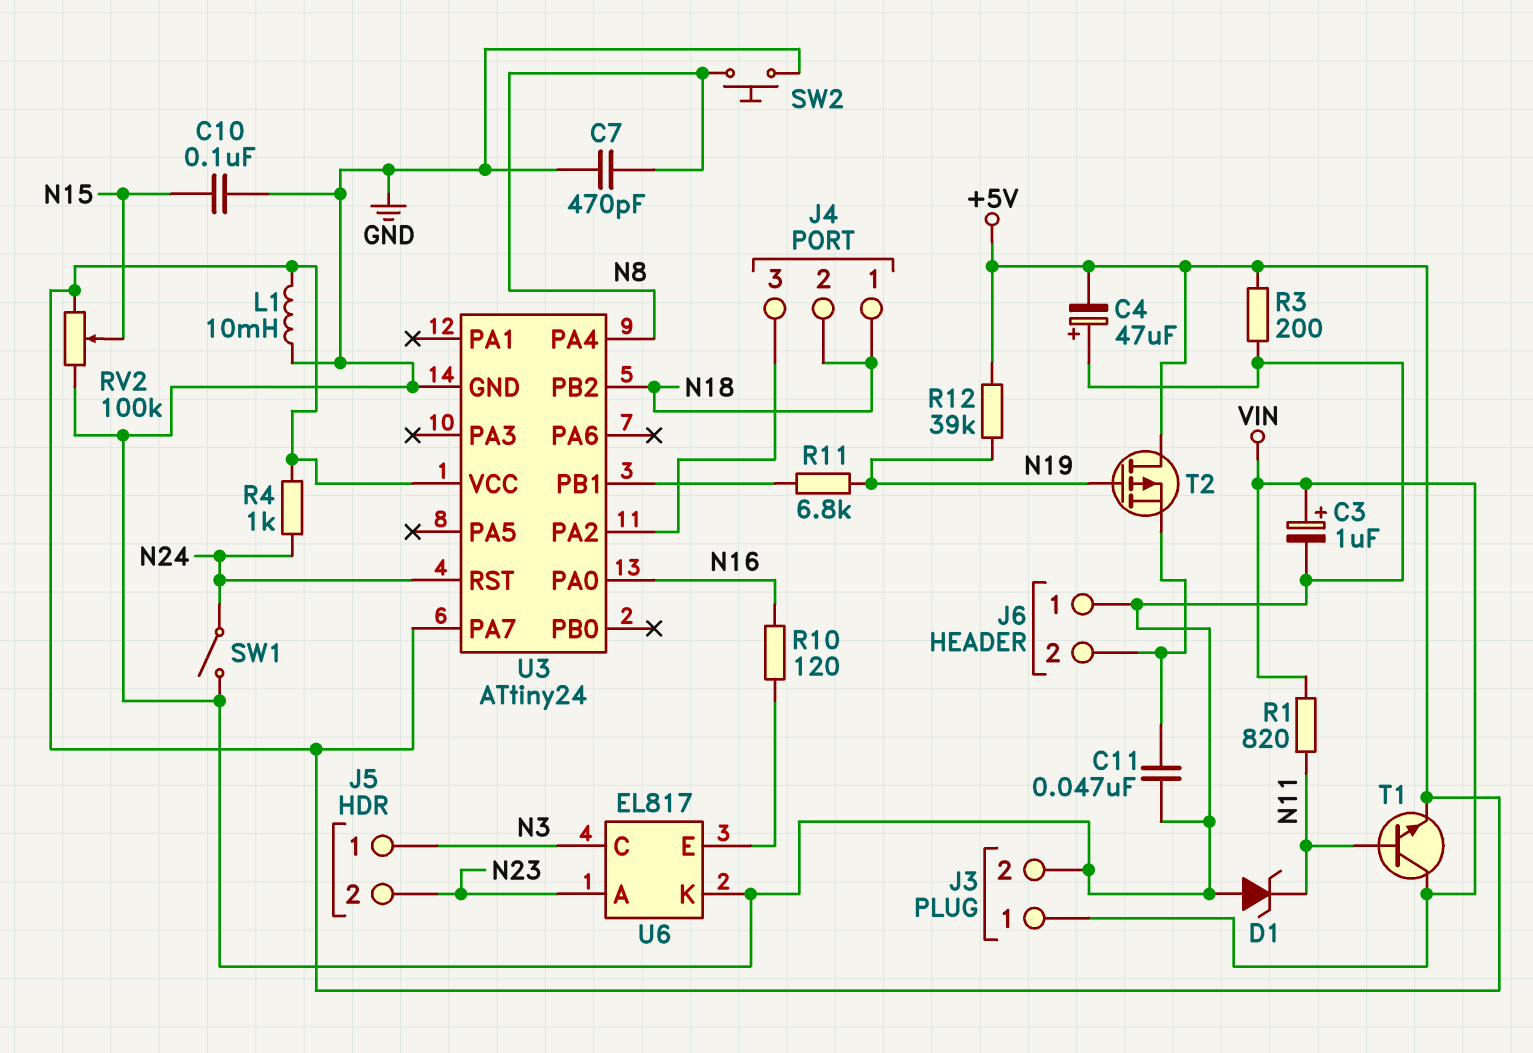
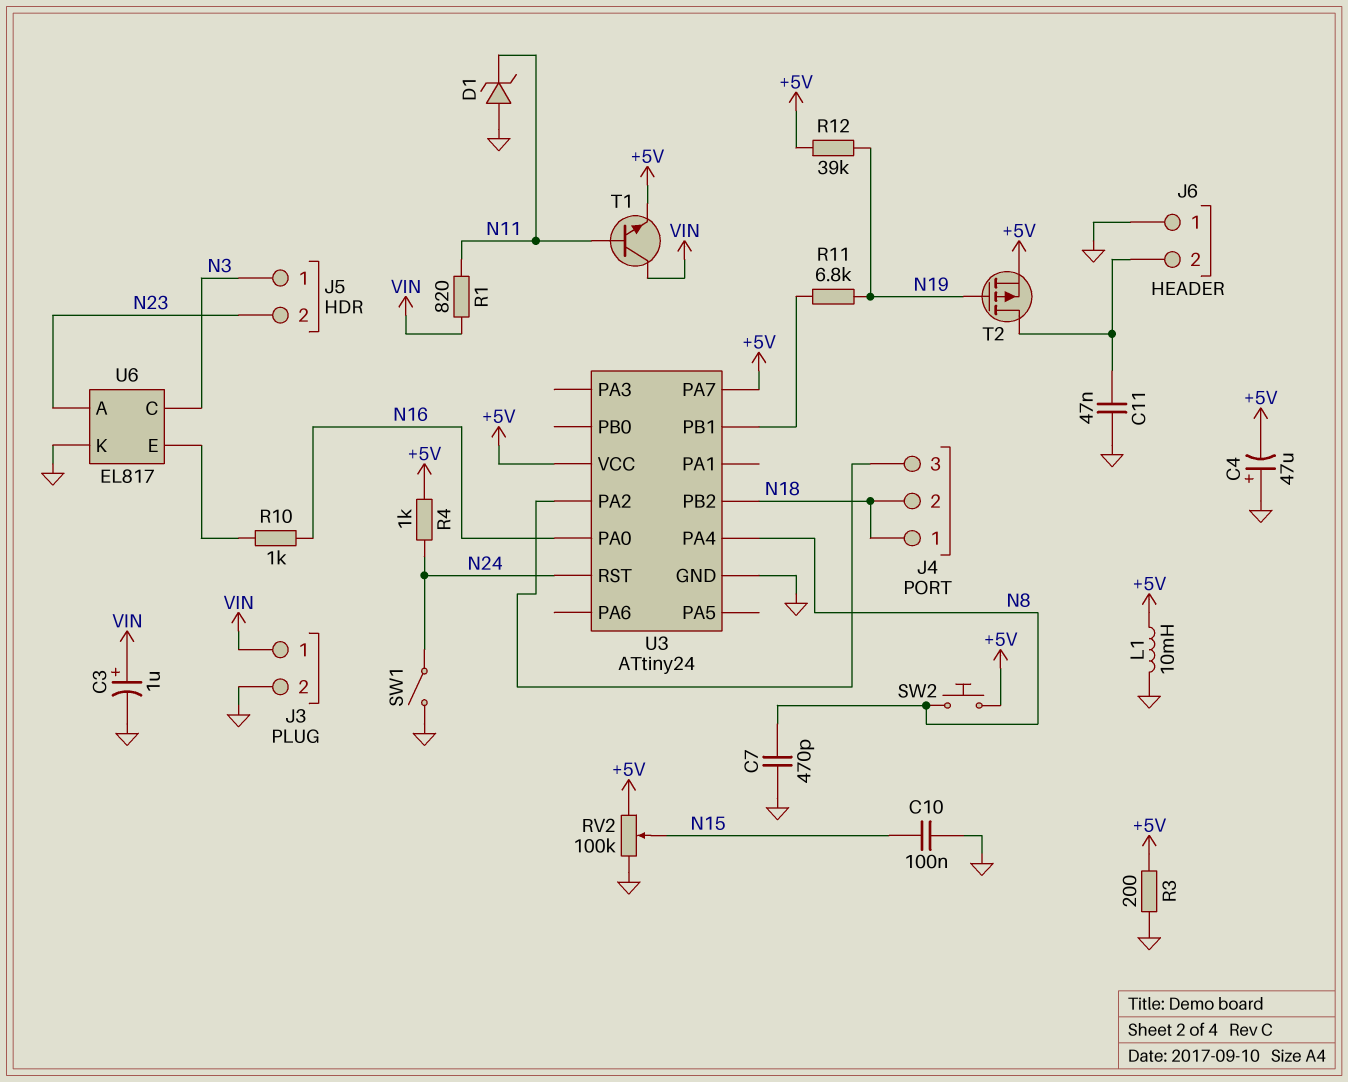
R10: 120 (N16, U6/E) -> 1k (N16, U6/E)
SW2: button (GND, N8) -> button (+5V, N8)
T2: PMOS (G N19, D +5V, S J6/2) -> PMOS (G N19, D J6/2, S +5V)

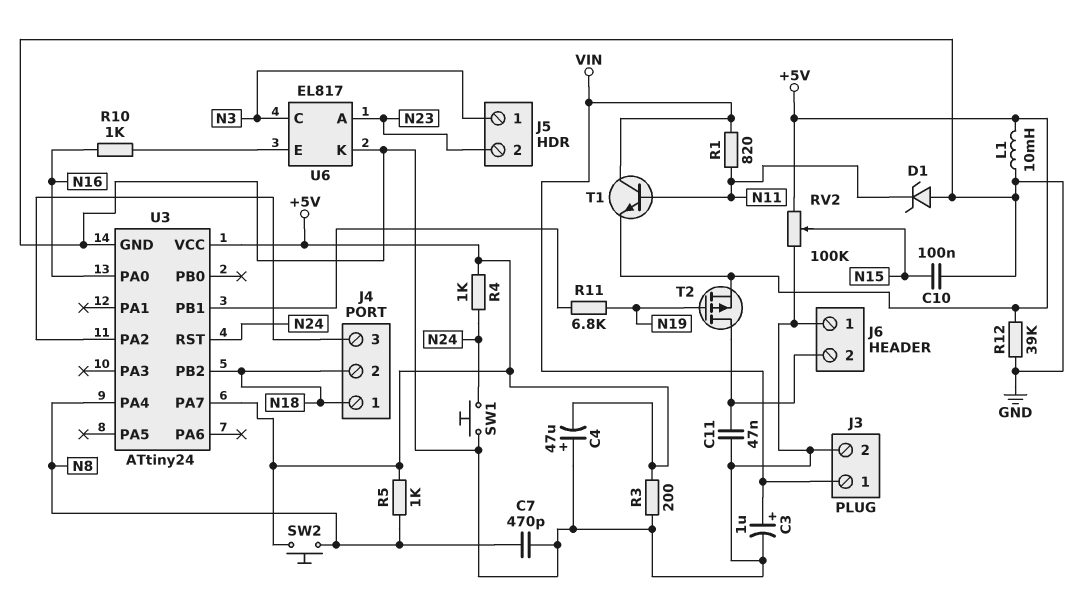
R5: none -> 1k (+5V, N8)
R12: 39k (+5V, N19) -> 39k (+5V, GND)
SW1: switch (GND, N24) -> button (GND, N24)

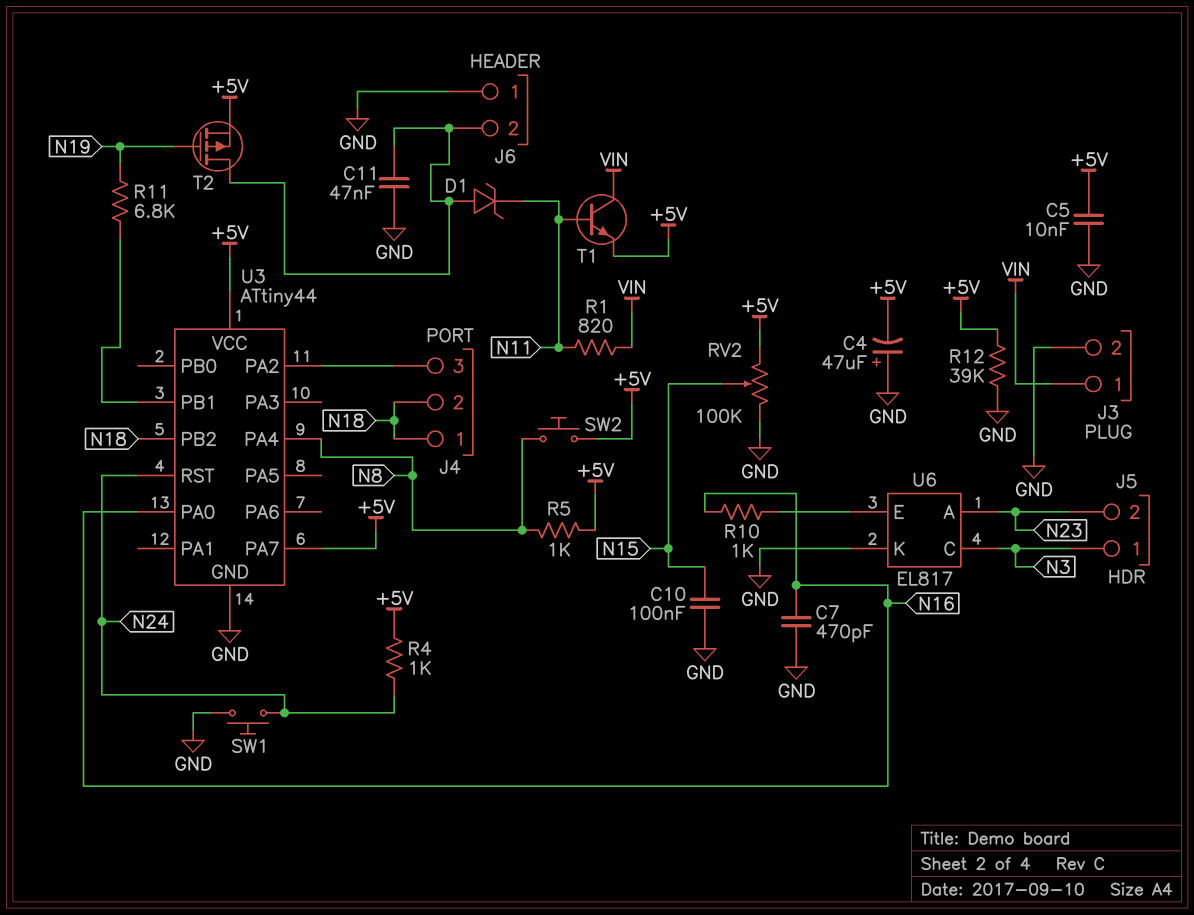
C3: 1uF (plus VIN, minus GND) -> none
C5: none -> 10nF (+5V, GND)
C7: 470pF (GND, N8) -> 470pF (GND, N16)
D1: zener (A GND, K N11) -> zener (A J6/2, K N11)
L1: 10mH (+5V, GND) -> none
R3: 200 (+5V, GND) -> none
U3: ATtiny24 -> ATtiny44

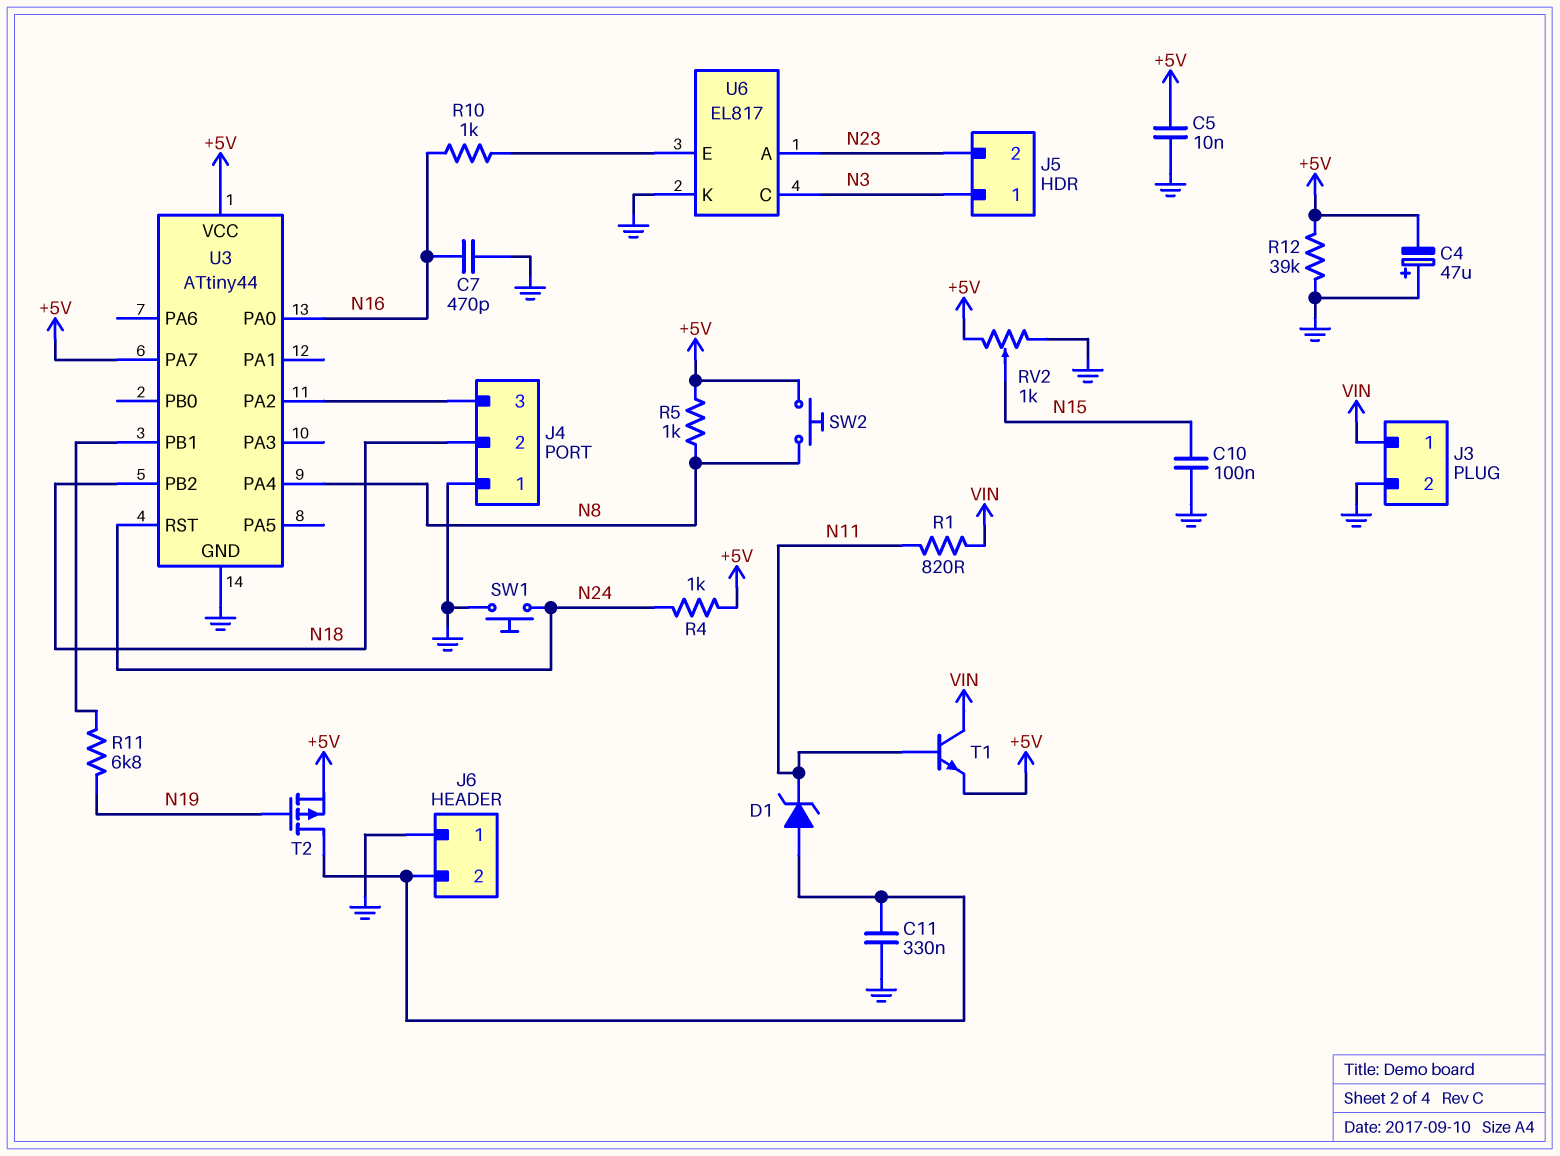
C11: 47nF (GND, J6/2) -> 330nF (GND, J6/2)
J4 pin 1: N18 -> GND
RV2: 100k (+5V, GND, wiper N15) -> 1k (+5V, GND, wiper N15)

